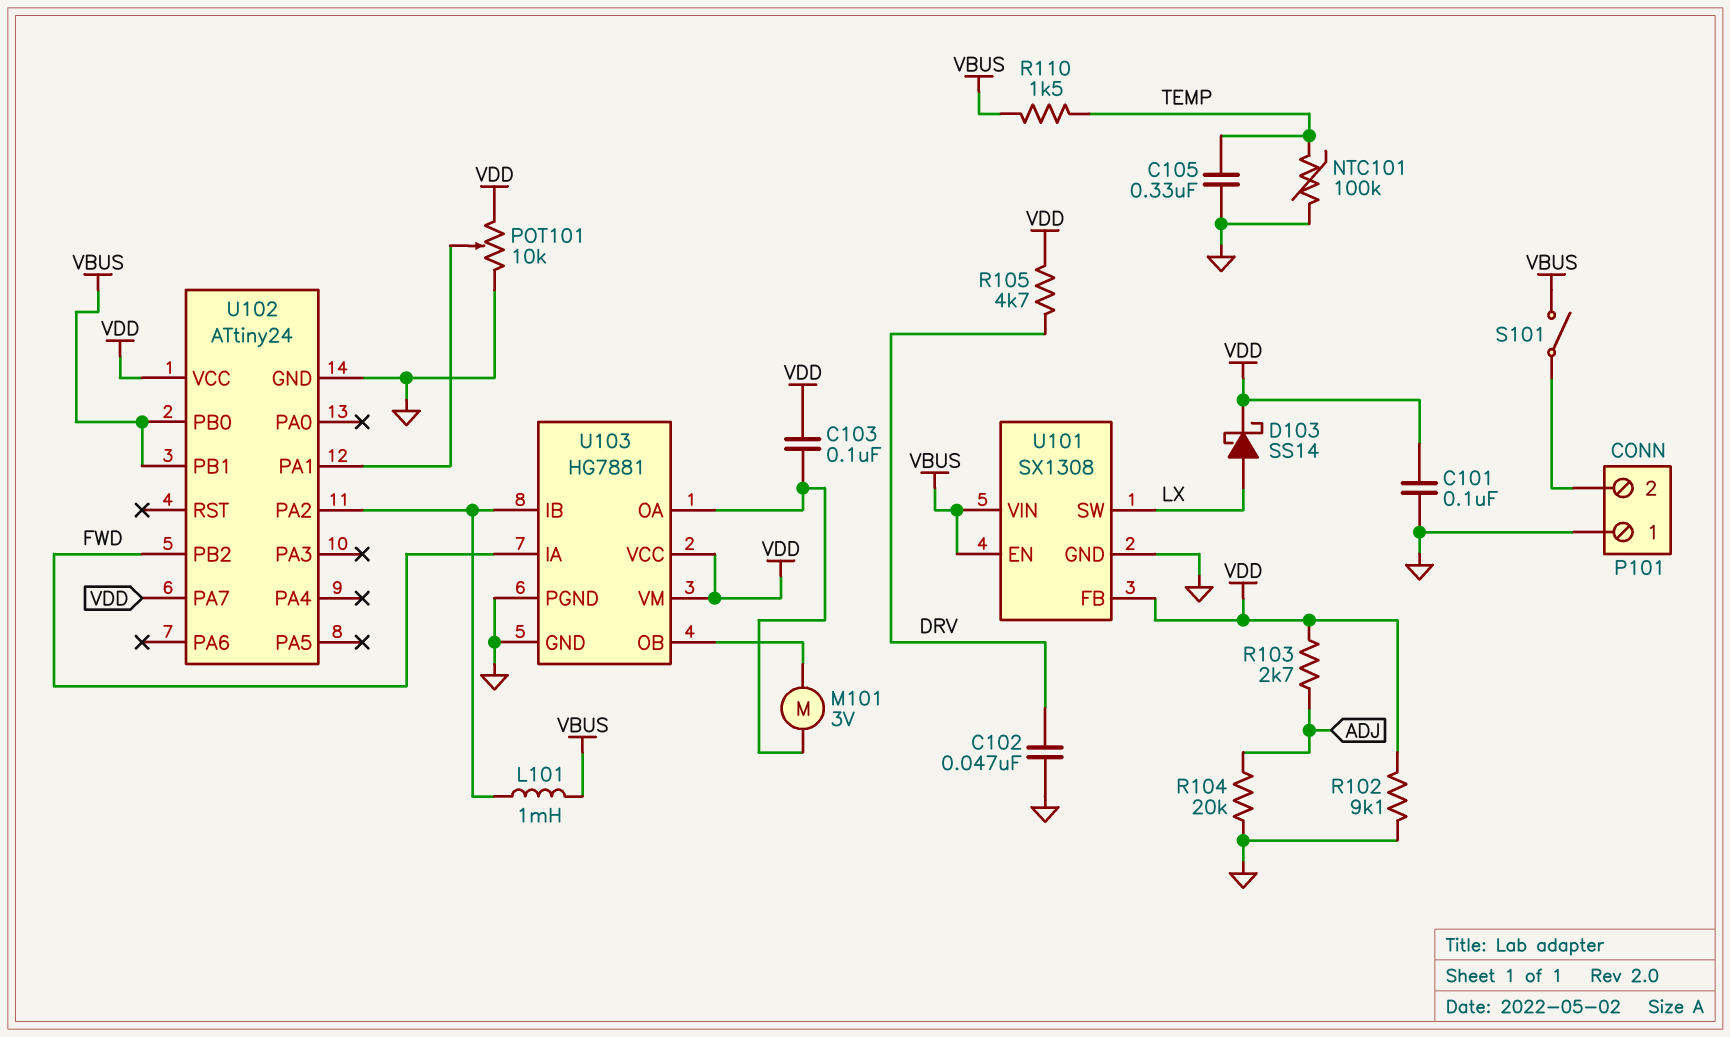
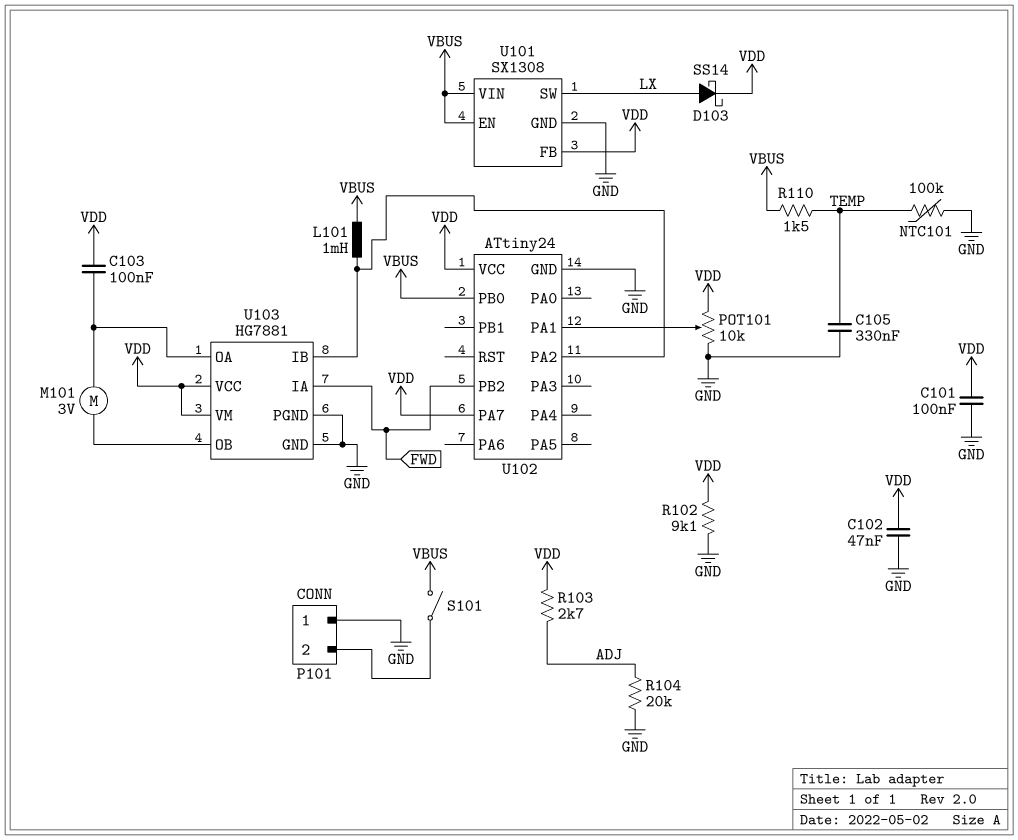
C102: 47nF (DRV, GND) -> 47nF (GND, VDD)
R105: 4.7k (DRV, VDD) -> none
U102 pin PB1: VBUS -> none

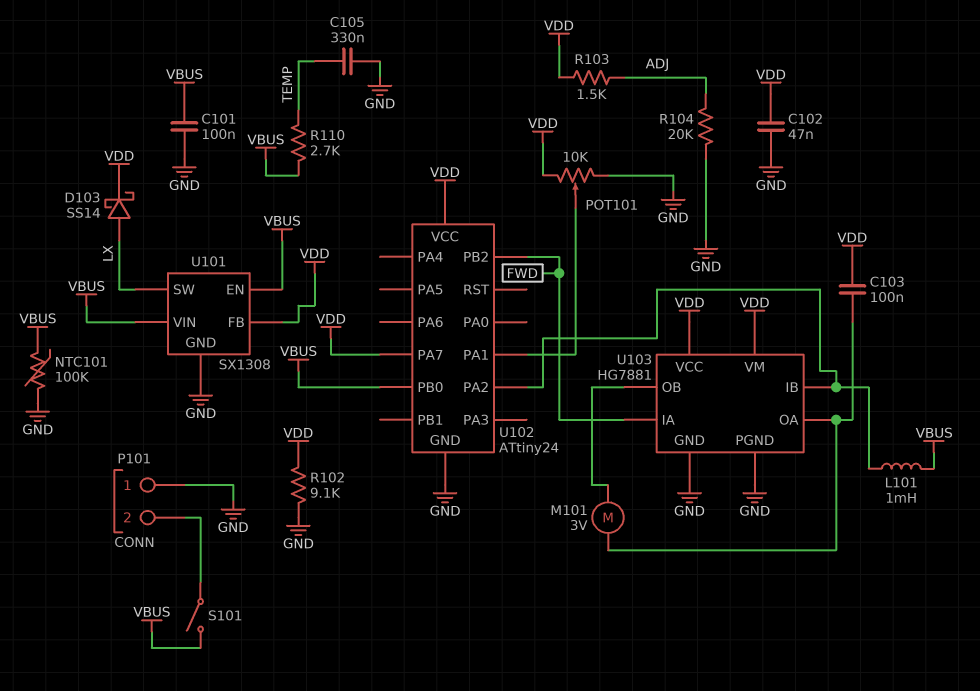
C101: 100nF (GND, VDD) -> 100nF (GND, VBUS)
NTC101: 100k (GND, TEMP) -> 100k (GND, VBUS)
R103: 2.7k (ADJ, VDD) -> 1.5k (ADJ, VDD)
R110: 1.5k (TEMP, VBUS) -> 2.7k (TEMP, VBUS)

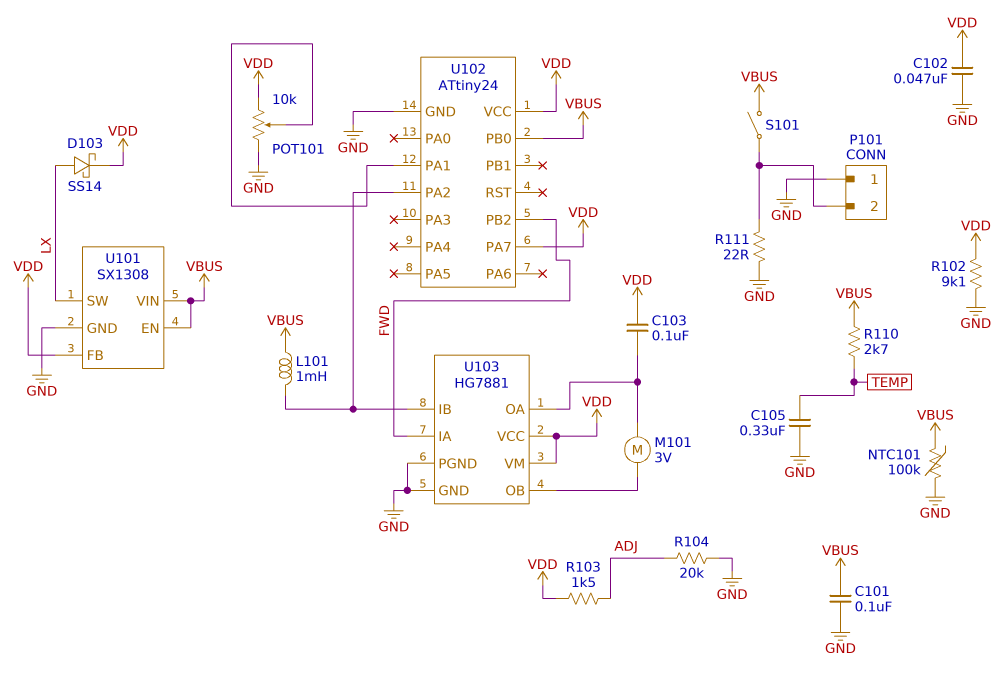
R111: none -> 22 (GND, P101/2)

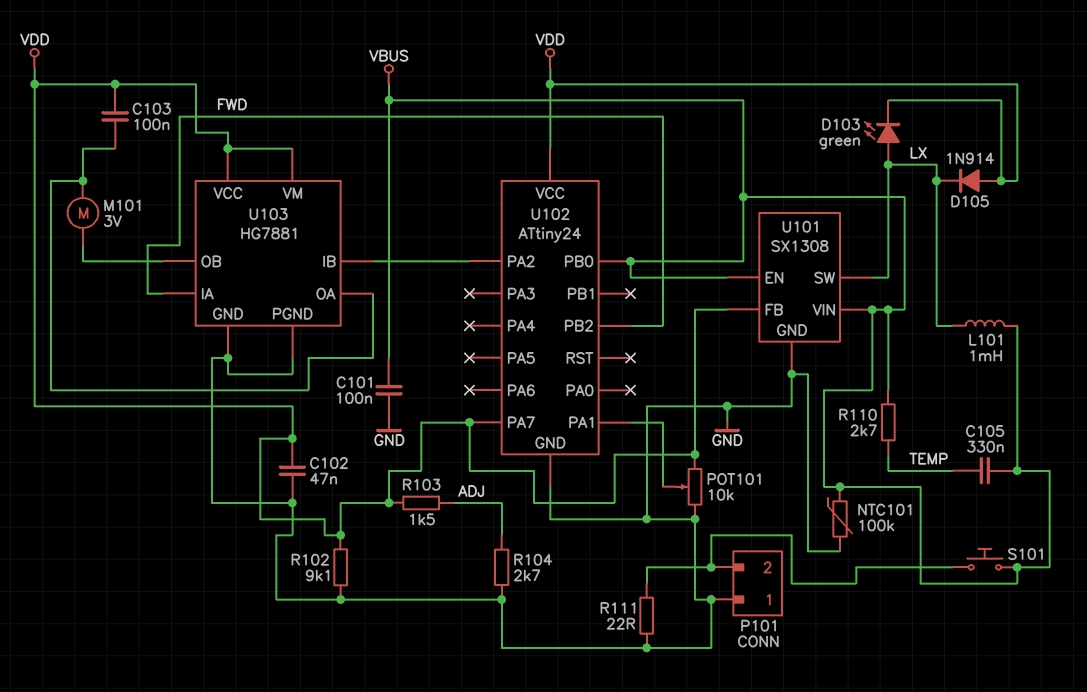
C105: 330nF (GND, TEMP) -> 330nF (TEMP, VBUS)
D103: schottky SS14 (A LX, K VDD) -> LED green (A LX, K VDD)
D105: none -> diode 1N914 (A VDD, K LX)
L101: 1mH (U102/PA2, VBUS) -> 1mH (LX, VBUS)
R104: 20k (ADJ, GND) -> 2.7k (ADJ, GND)
S101: switch (P101/2, VBUS) -> button (P101/2, VBUS)

